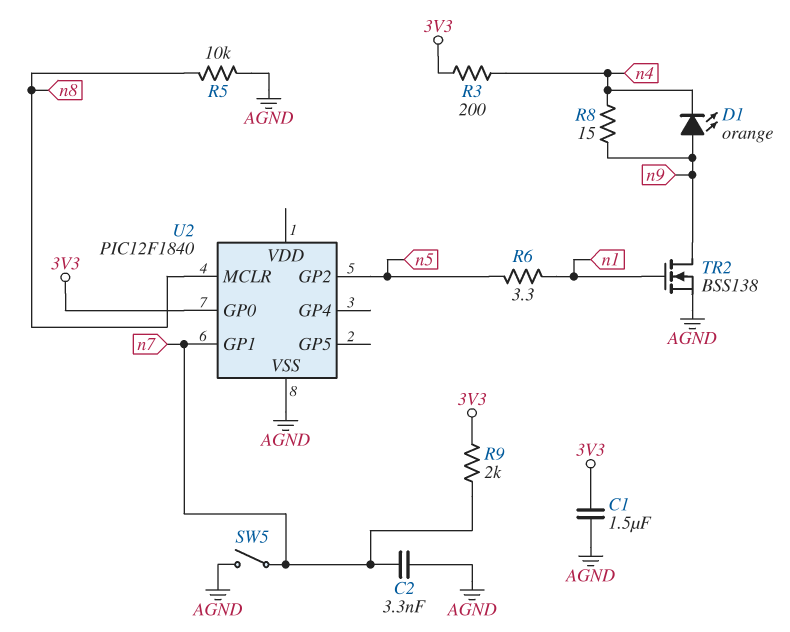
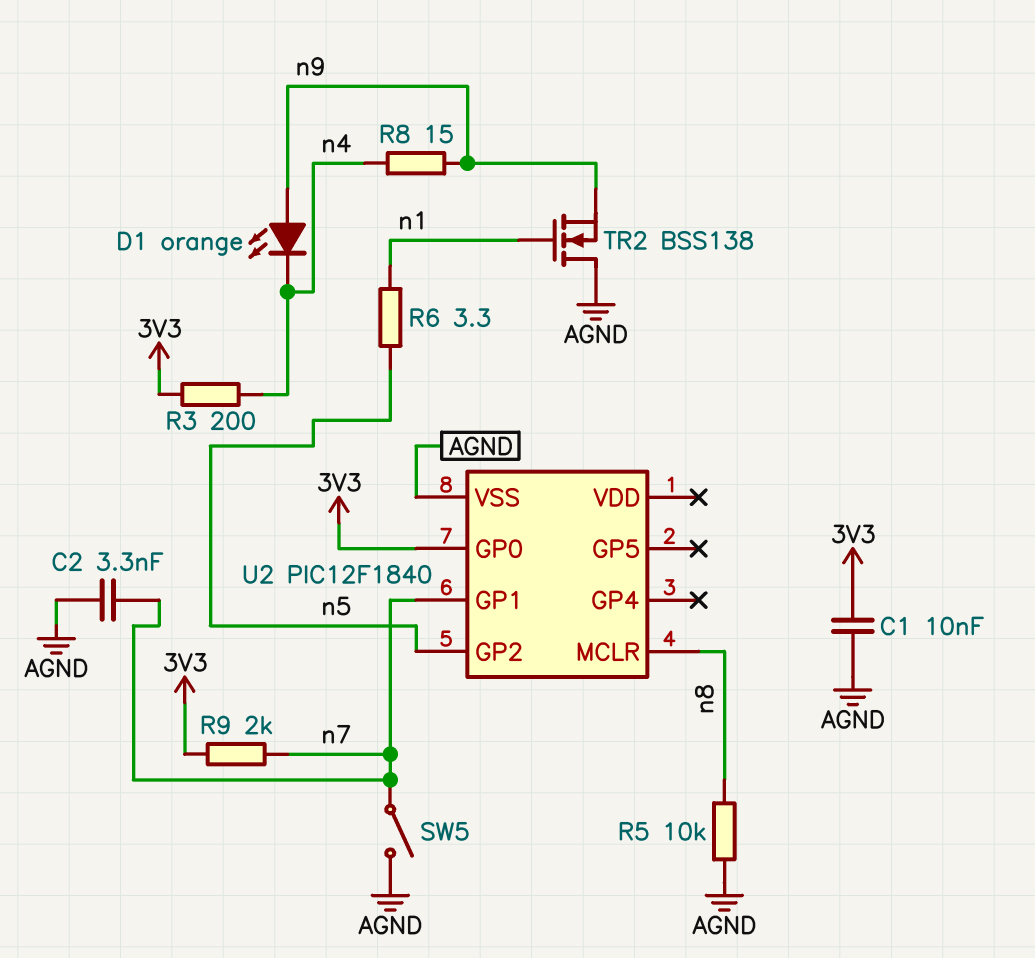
C1: 1.5uF (3V3, AGND) -> 10nF (3V3, AGND)
TR2: NMOS BSS138 (G n1, D n9, S AGND) -> NMOS BSS138 (G n1, D AGND, S n9)

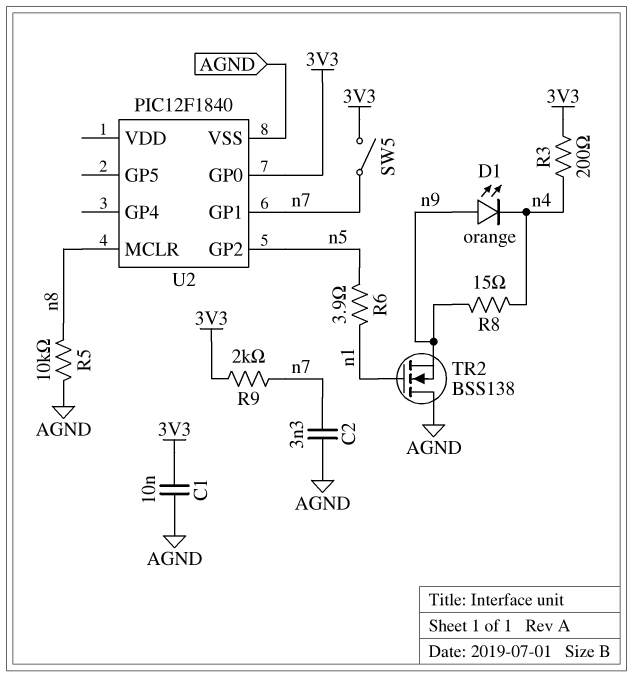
R6: 3.3 (n1, n5) -> 3.9 (n1, n5)
SW5: switch (AGND, n7) -> switch (3V3, n7)

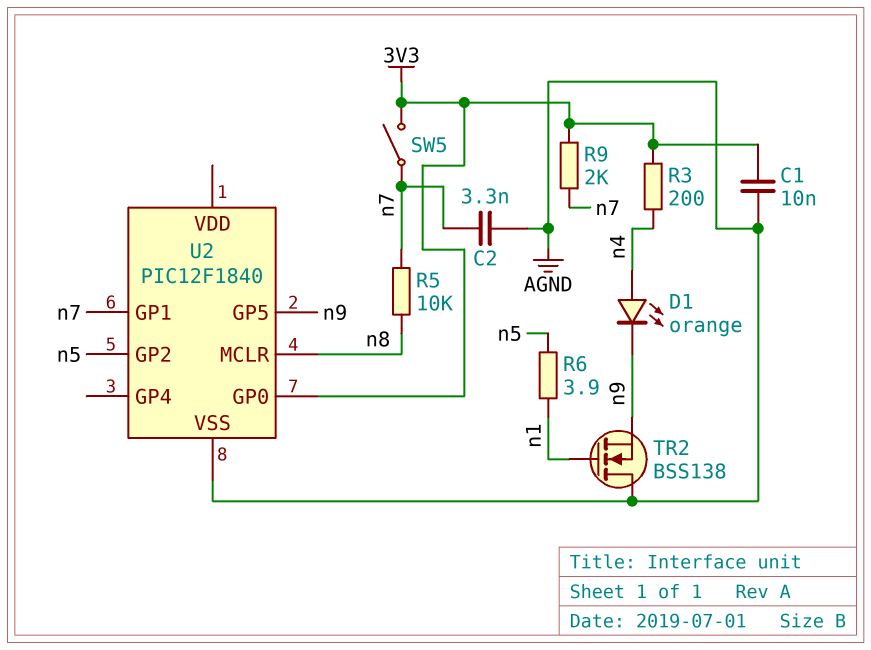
D1: LED orange (A n9, K n4) -> LED orange (A n4, K n9)
R5: 10k (AGND, n8) -> 10k (n7, n8)
R8: 15 (n4, n9) -> none
U2 pin GP5: none -> n9

